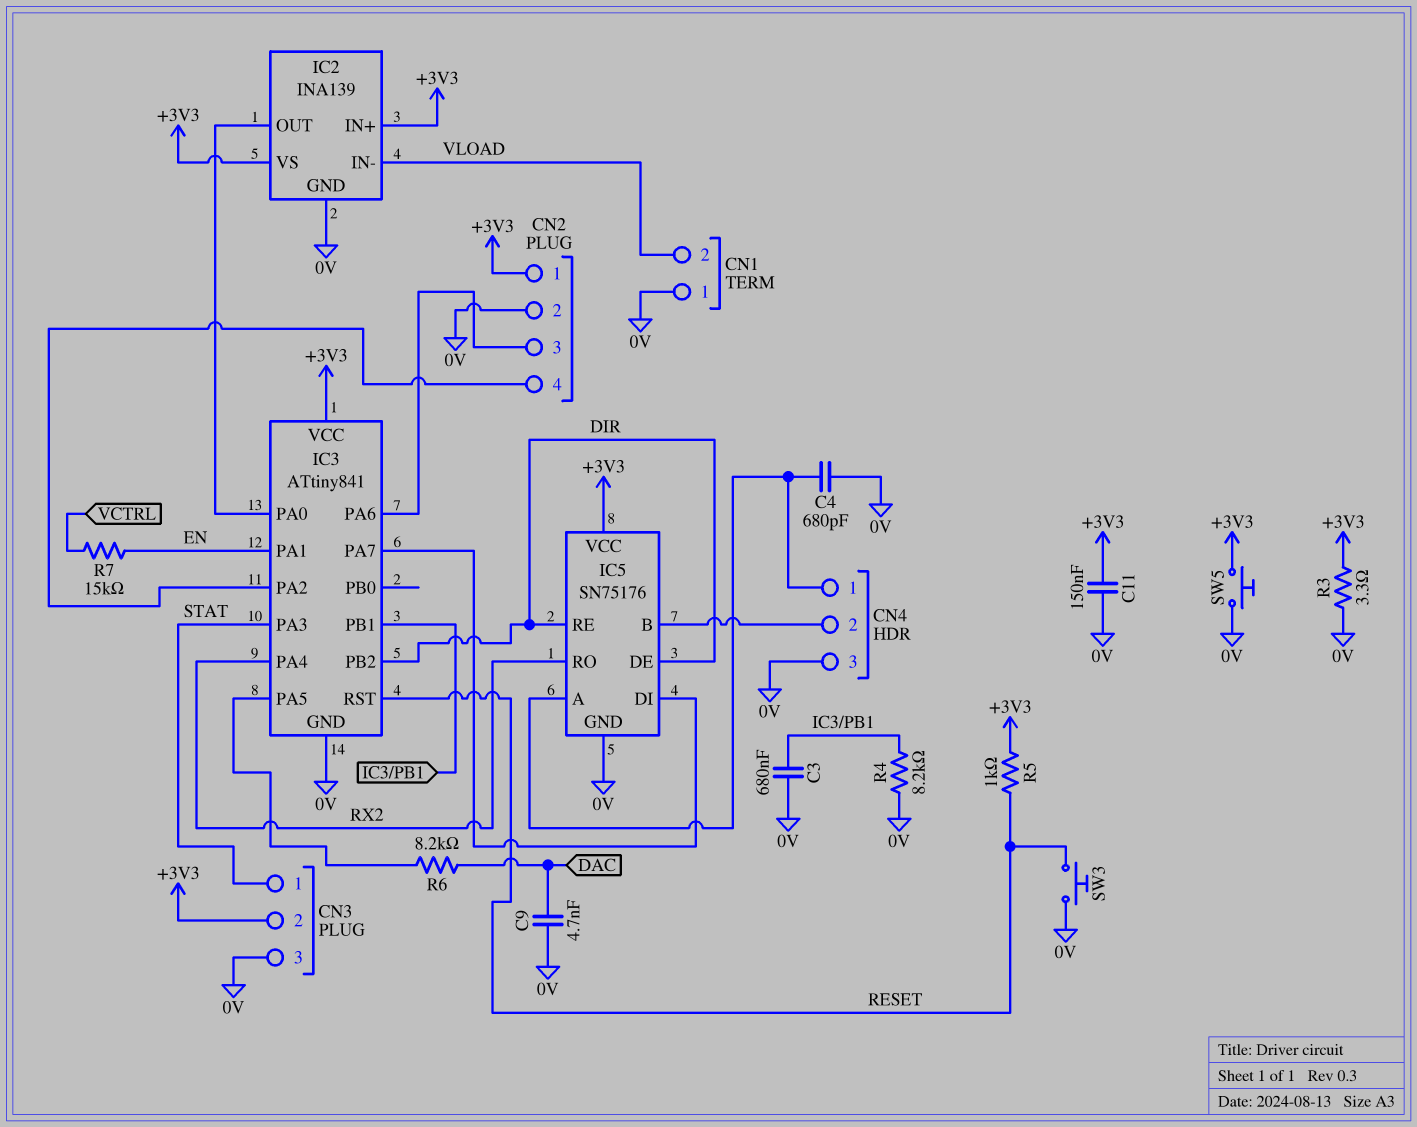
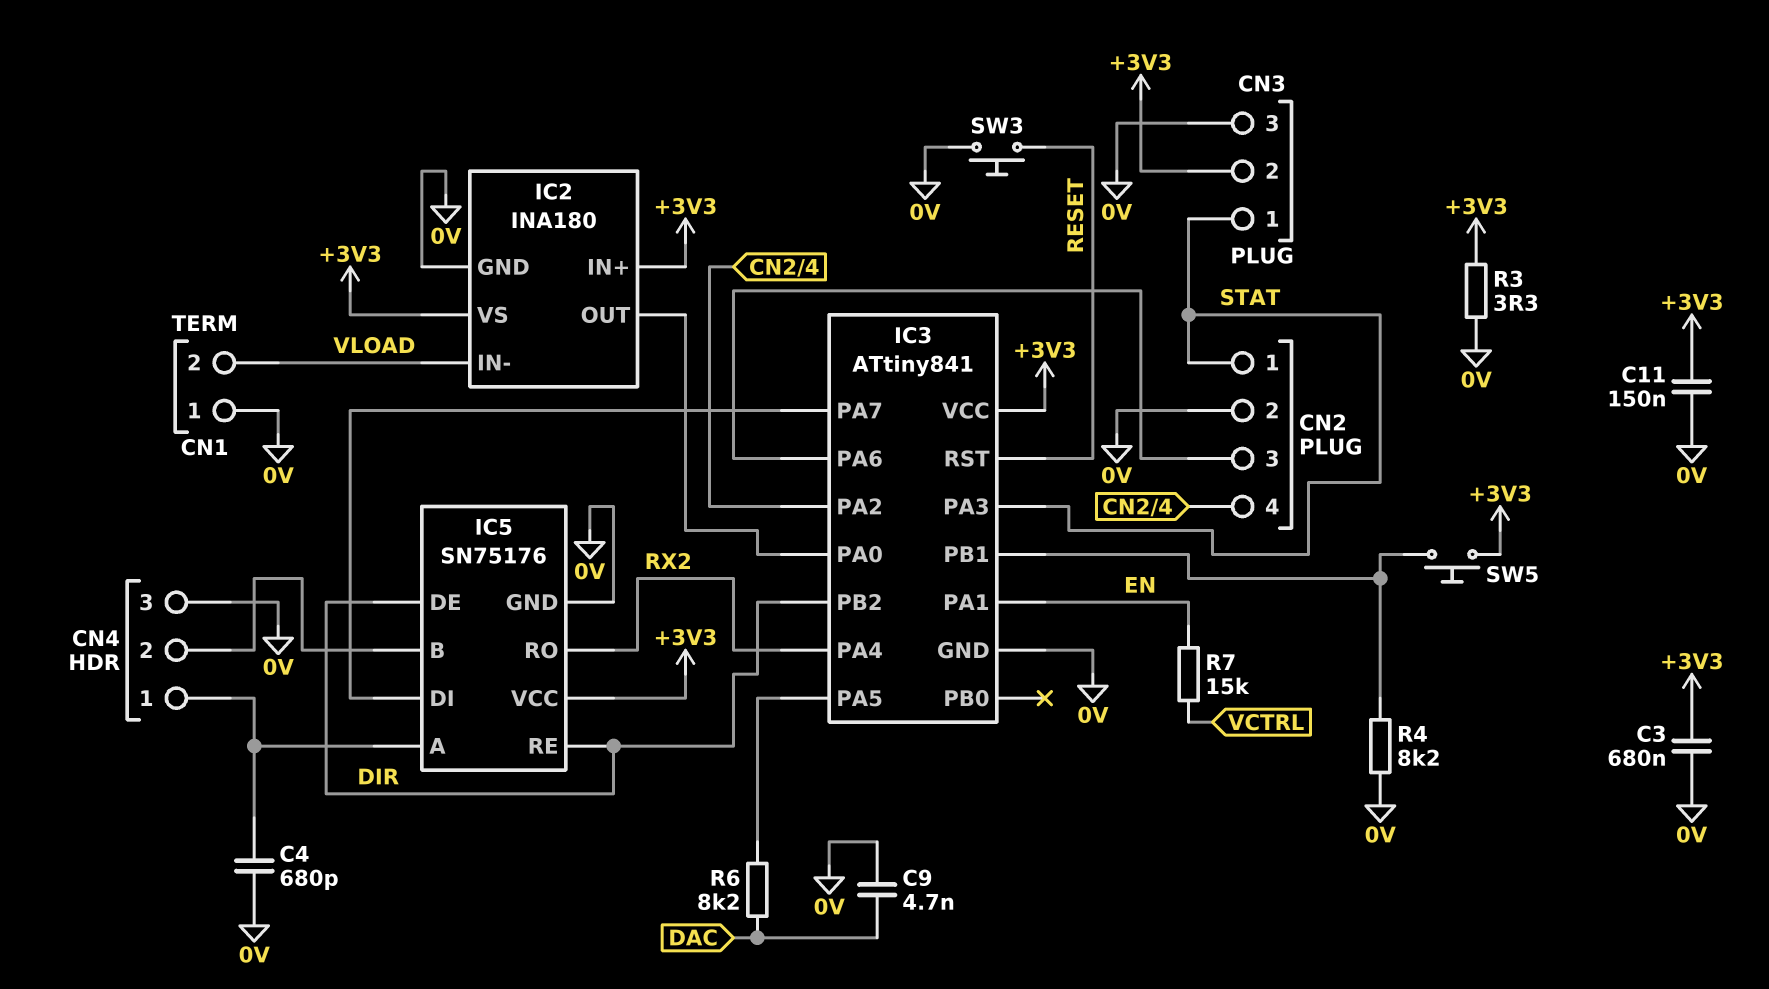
C3: 680nF (0V, IC3/PB1) -> 680nF (+3V3, 0V)
CN2 pin 1: +3V3 -> STAT
IC2: INA139 -> INA180
R5: 1k (+3V3, RESET) -> none
SW5: button (+3V3, 0V) -> button (+3V3, IC3/PB1)

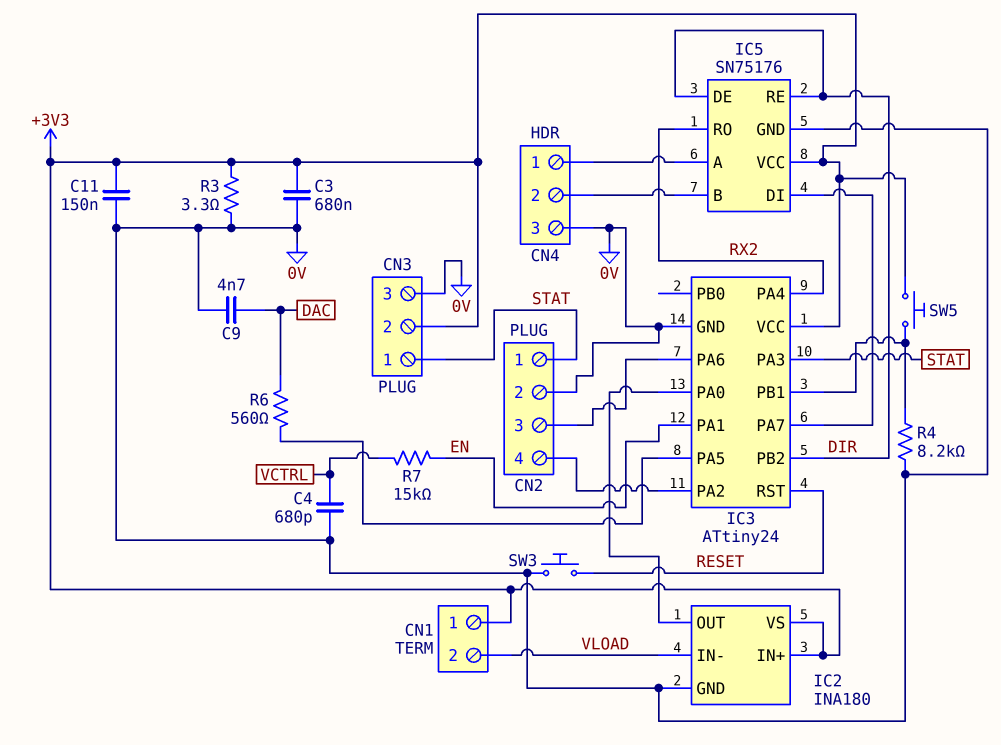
C4: 680pF (0V, CN4/1) -> 680pF (0V, VCTRL)
CN1 pin 1: 0V -> +3V3
IC3: ATtiny841 -> ATtiny24
R6: 8.2k (DAC, IC3/PA5) -> 560 (DAC, IC3/PA5)

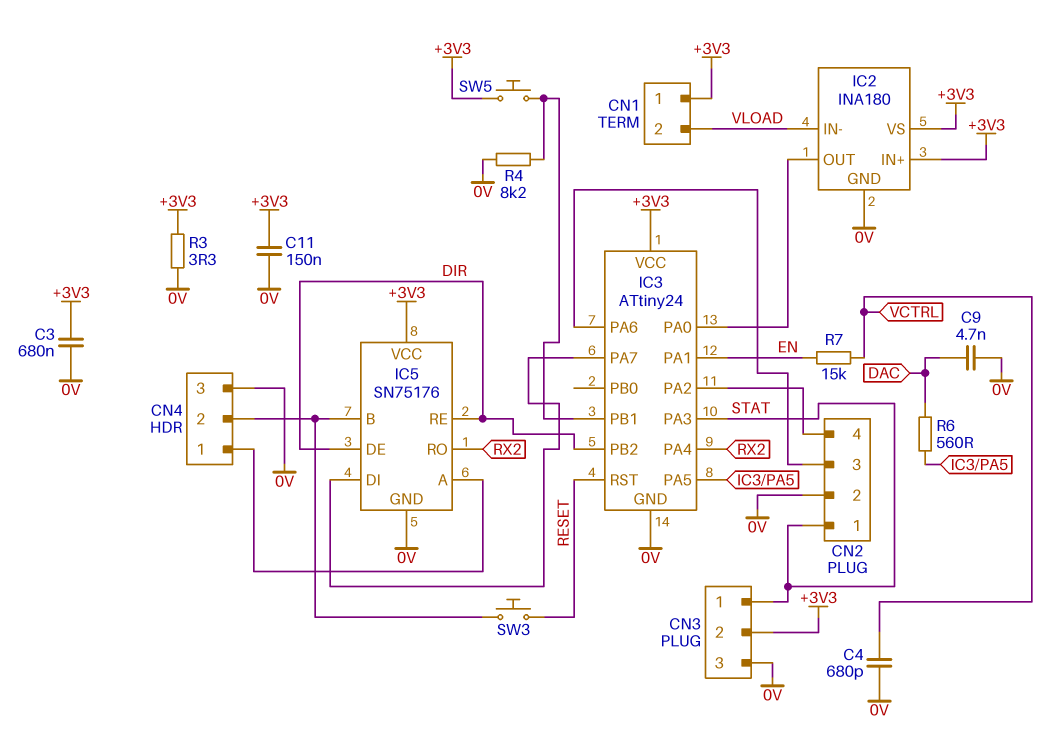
SW3: button (0V, RESET) -> button (CN4/2, RESET)

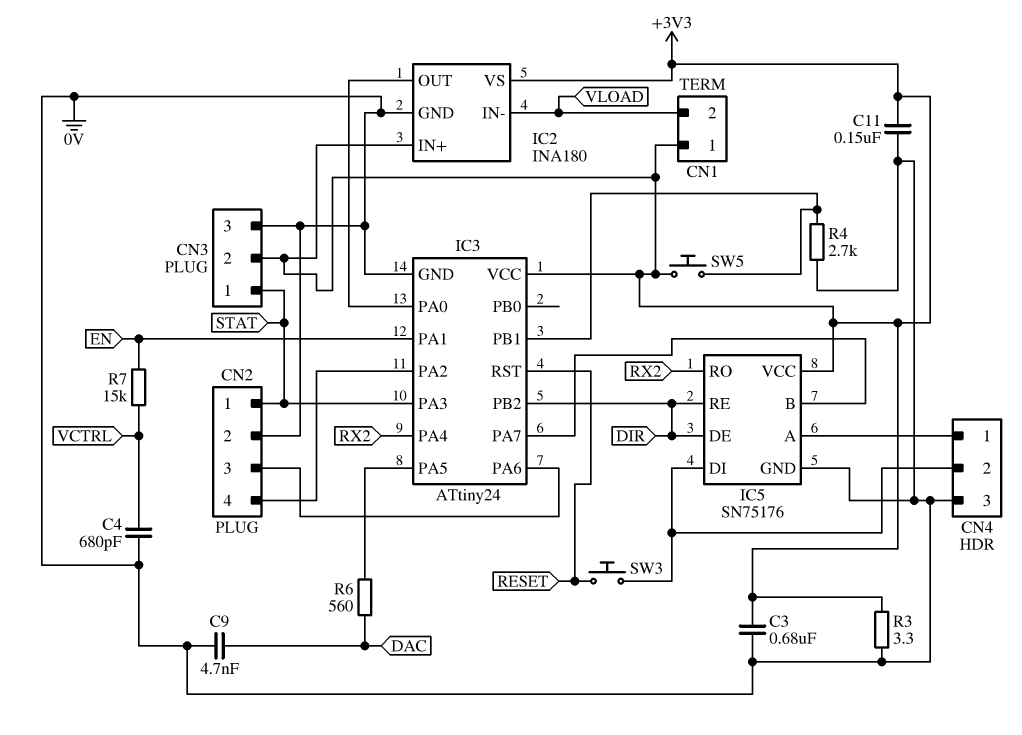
IC5 pin B: CN4/2 -> IC3/PA7
IC5 pin DI: IC3/PA7 -> CN4/2
R4: 8.2k (0V, IC3/PB1) -> 2.7k (0V, IC3/PB1)

